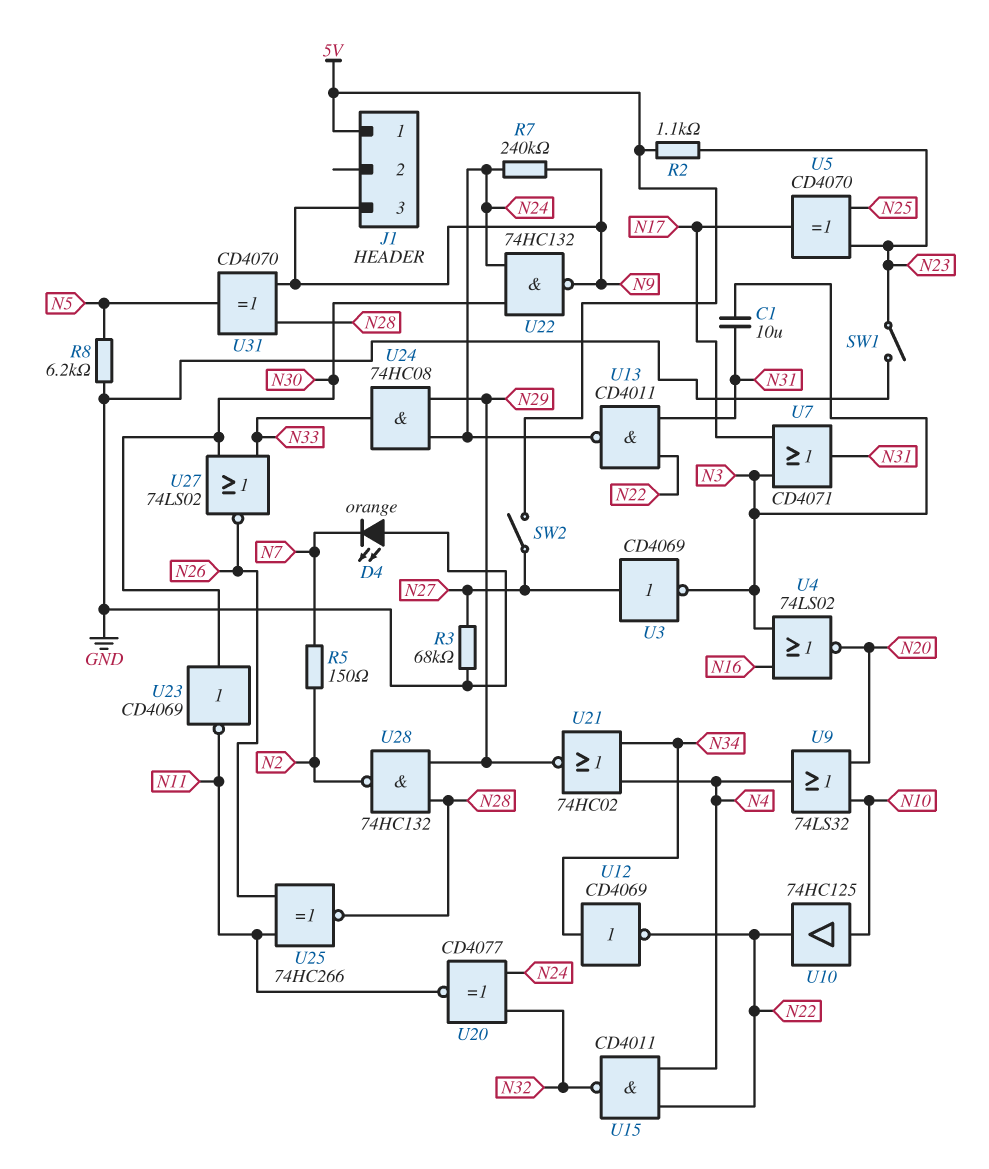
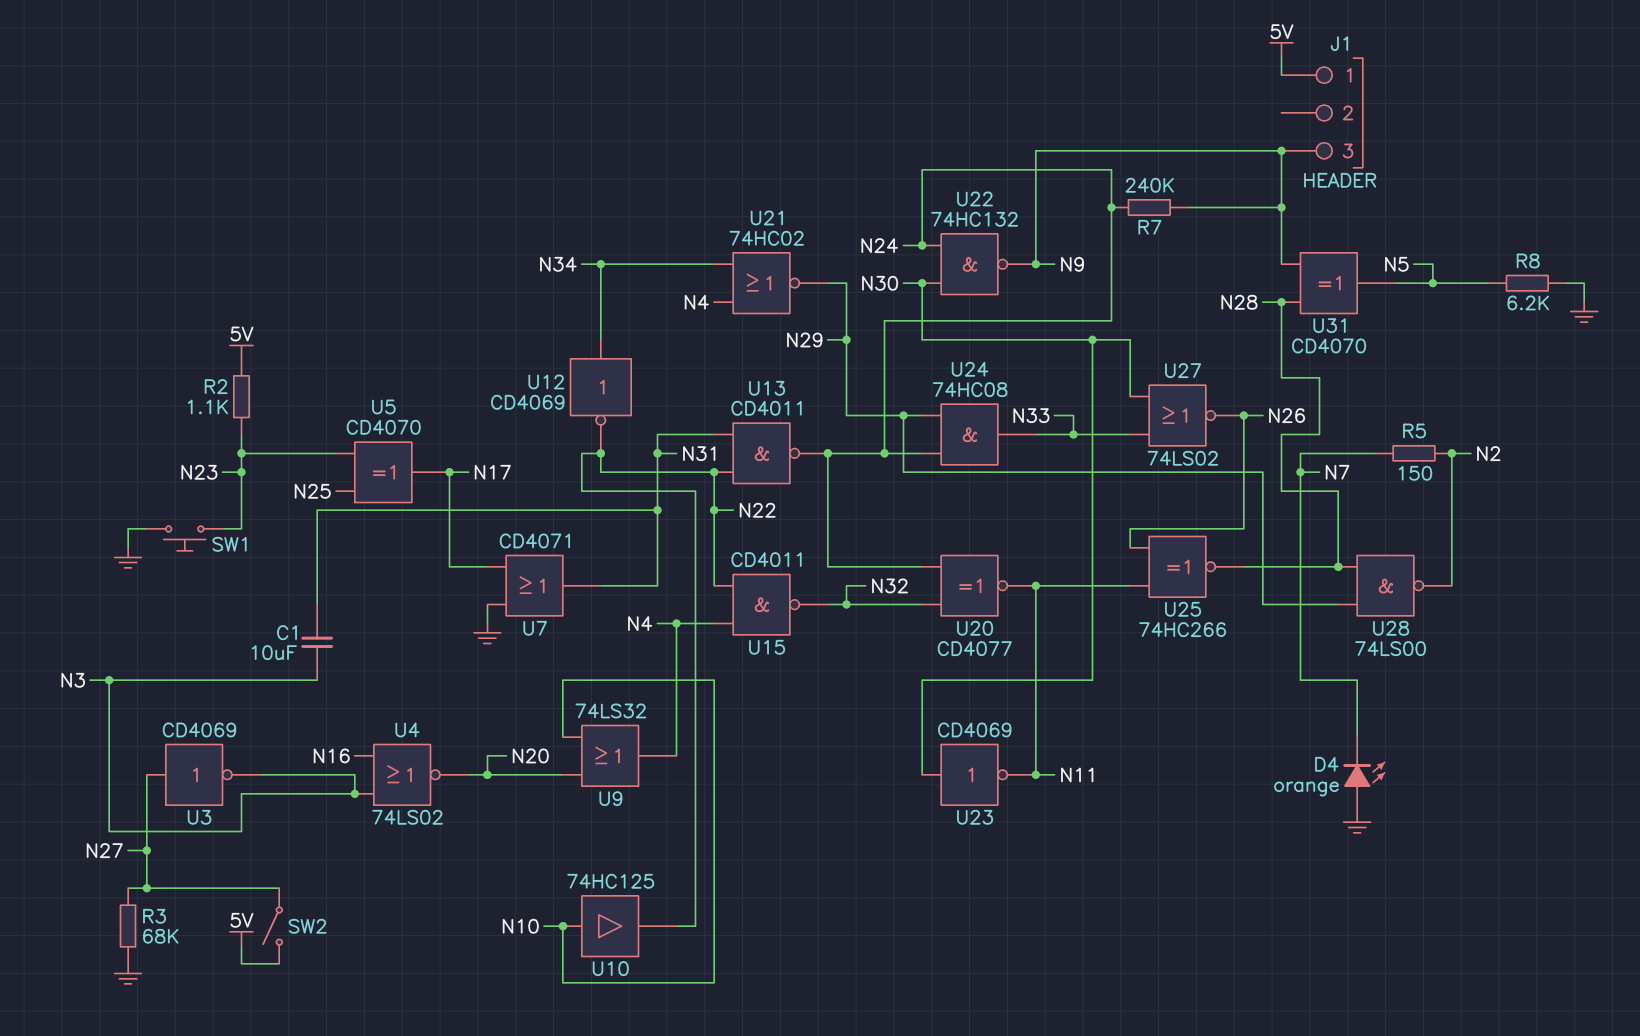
SW1: switch (GND, N23) -> button (GND, N23)
U7: OR CD4071 (in N3, in N17, out N31) -> OR CD4071 (in GND, in N17, out N31)
U28: NAND 74HC132 (in N28, in N29, out N2) -> NAND 74LS00 (in N28, in N29, out N2)

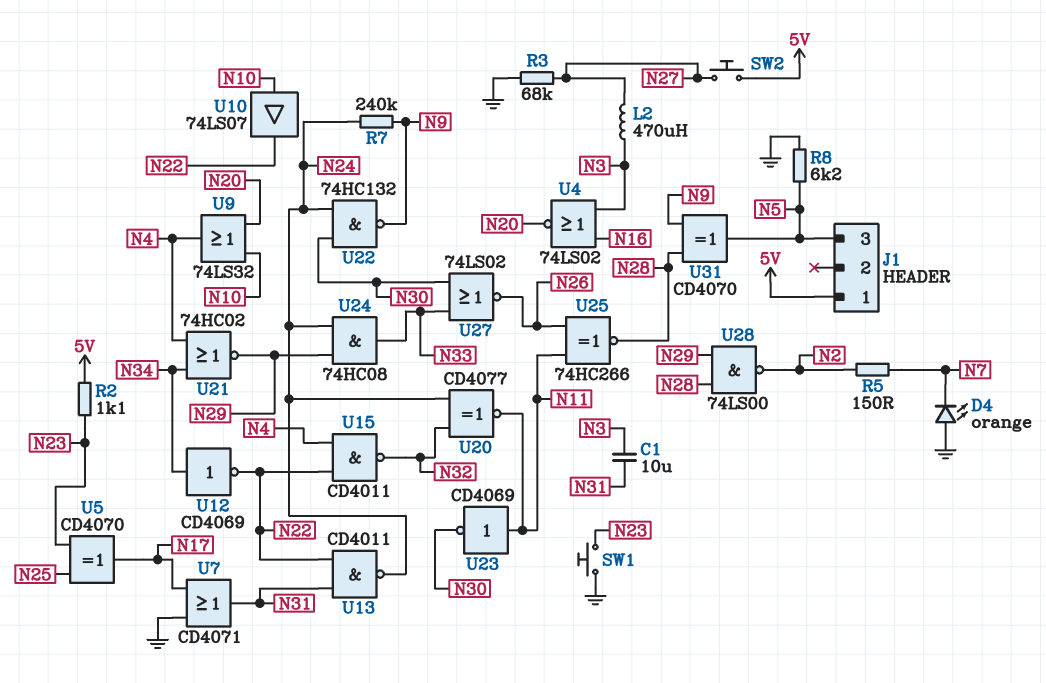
J1 pin 3: N9 -> N5
L2: none -> 470uH (N3, N27)
SW2: switch (5V, N27) -> button (5V, N27)
U3: NOT CD4069 (in N27, out N3) -> none
U10: buffer 74HC125 (in N10, out N22) -> buffer 74LS07 (in N10, out N22)
U23: NOT CD4069 (in N30, out N11) -> NOT CD4069 (in N11, out N30)

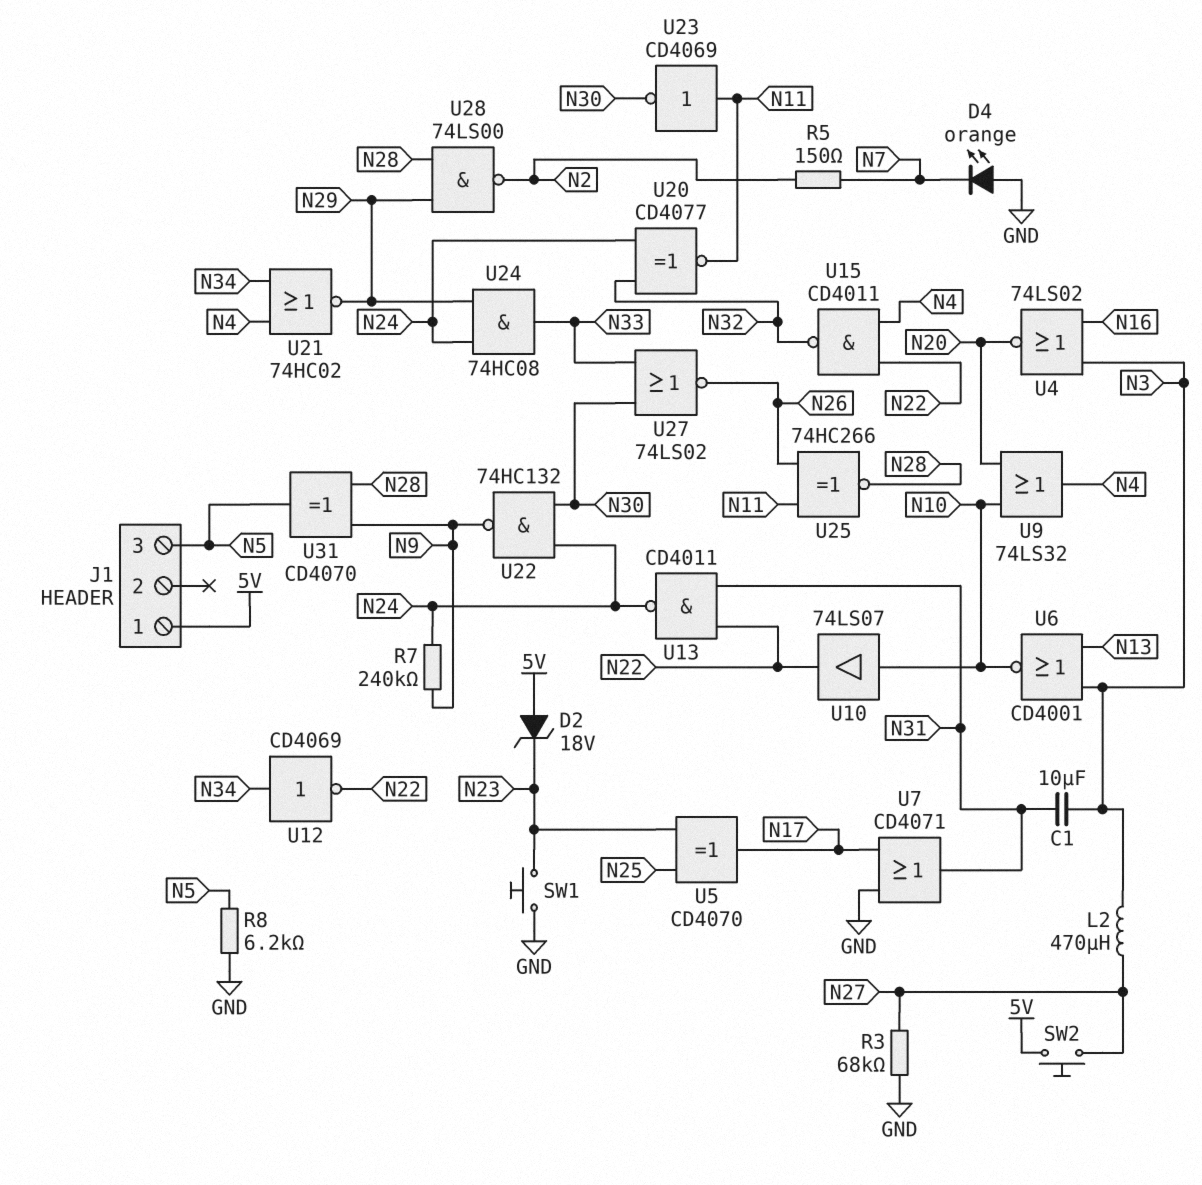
D2: none -> zener 18V (A 5V, K N23)
R2: 1.1k (5V, N23) -> none
U6: none -> NOR CD4001 (in N3, in N13, out N10)

